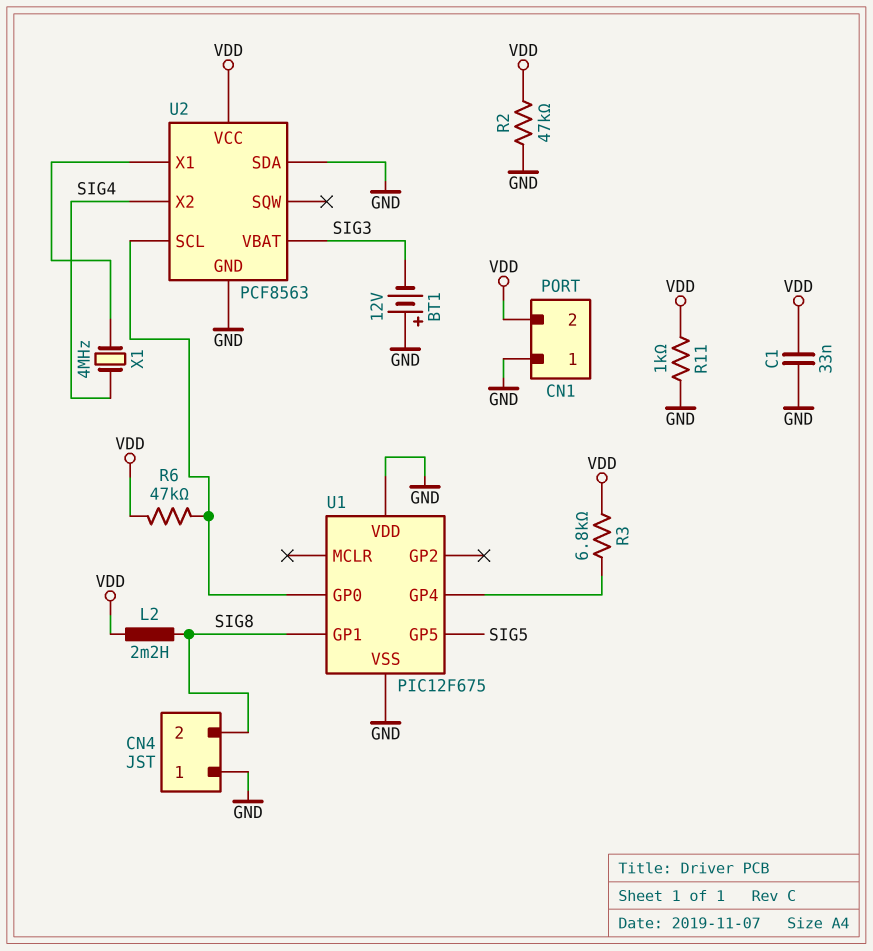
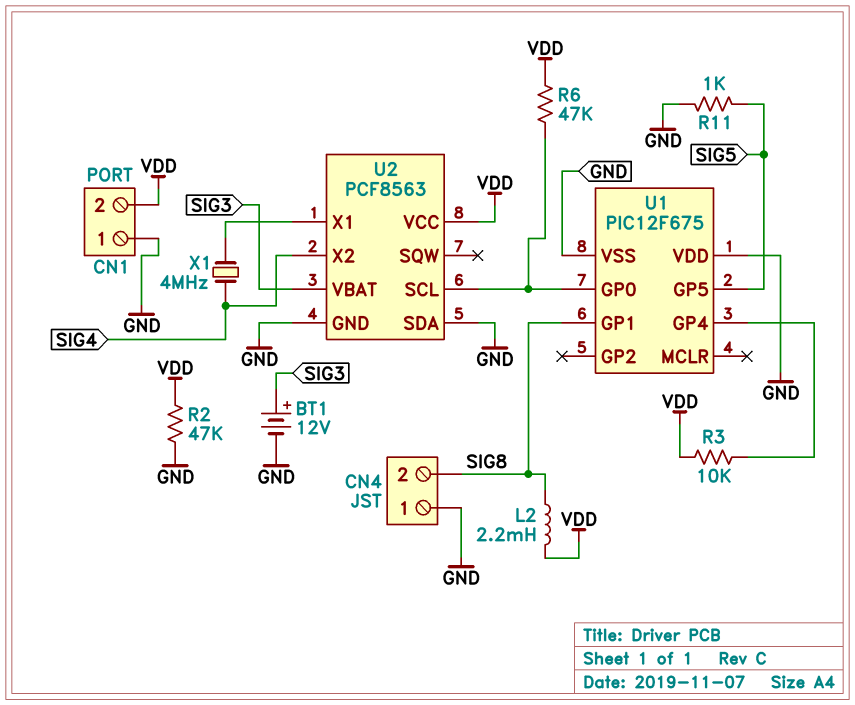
BT1: 12V (plus GND, minus SIG3) -> 12V (plus SIG3, minus GND)
C1: 33nF (GND, VDD) -> none
R3: 6.8k (U1/GP4, VDD) -> 10k (U1/GP4, VDD)
R11: 1k (GND, VDD) -> 1k (GND, SIG5)

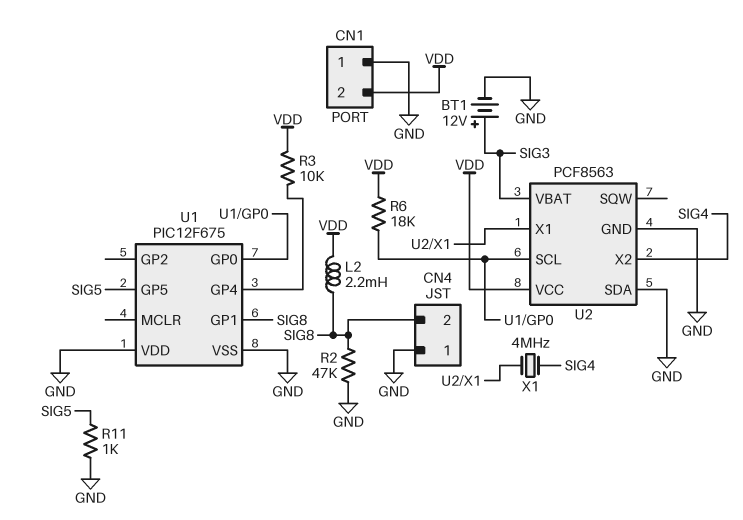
R2: 47k (GND, VDD) -> 47k (GND, SIG8)
R6: 47k (U1/GP0, VDD) -> 18k (U1/GP0, VDD)

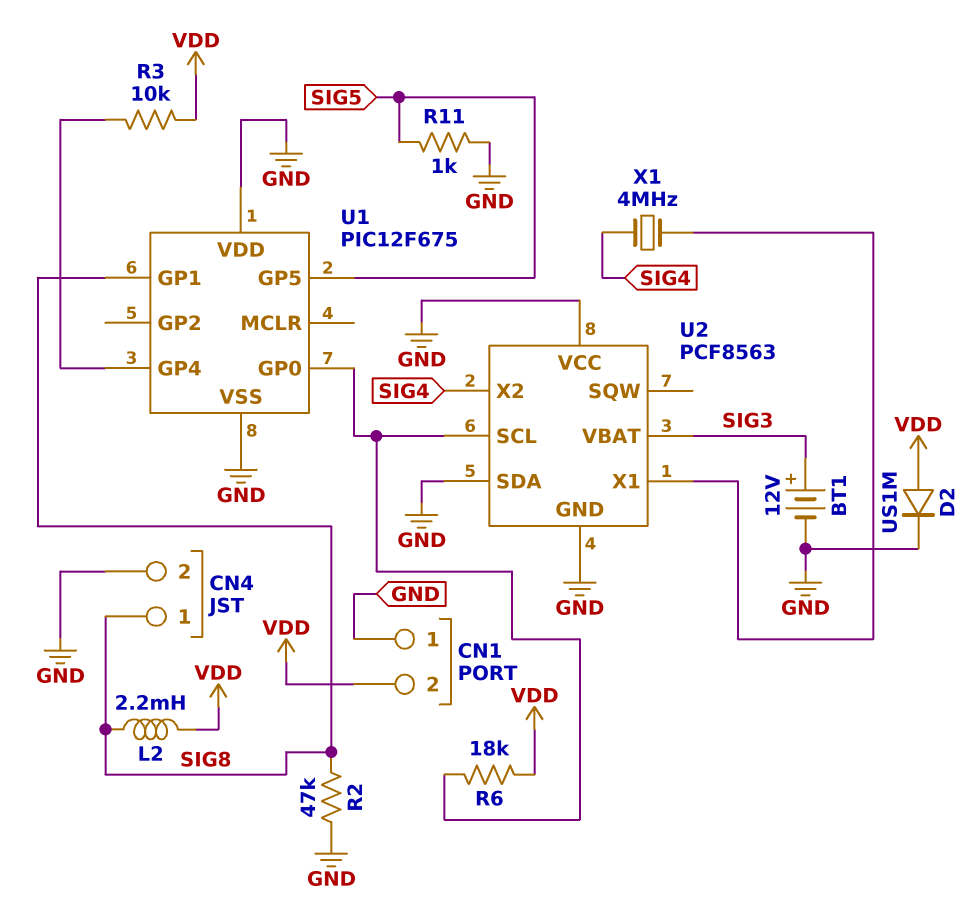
CN4 pin 1: GND -> SIG8
CN4 pin 2: SIG8 -> GND
D2: none -> diode US1M (A VDD, K GND)
U2 pin VCC: VDD -> GND

